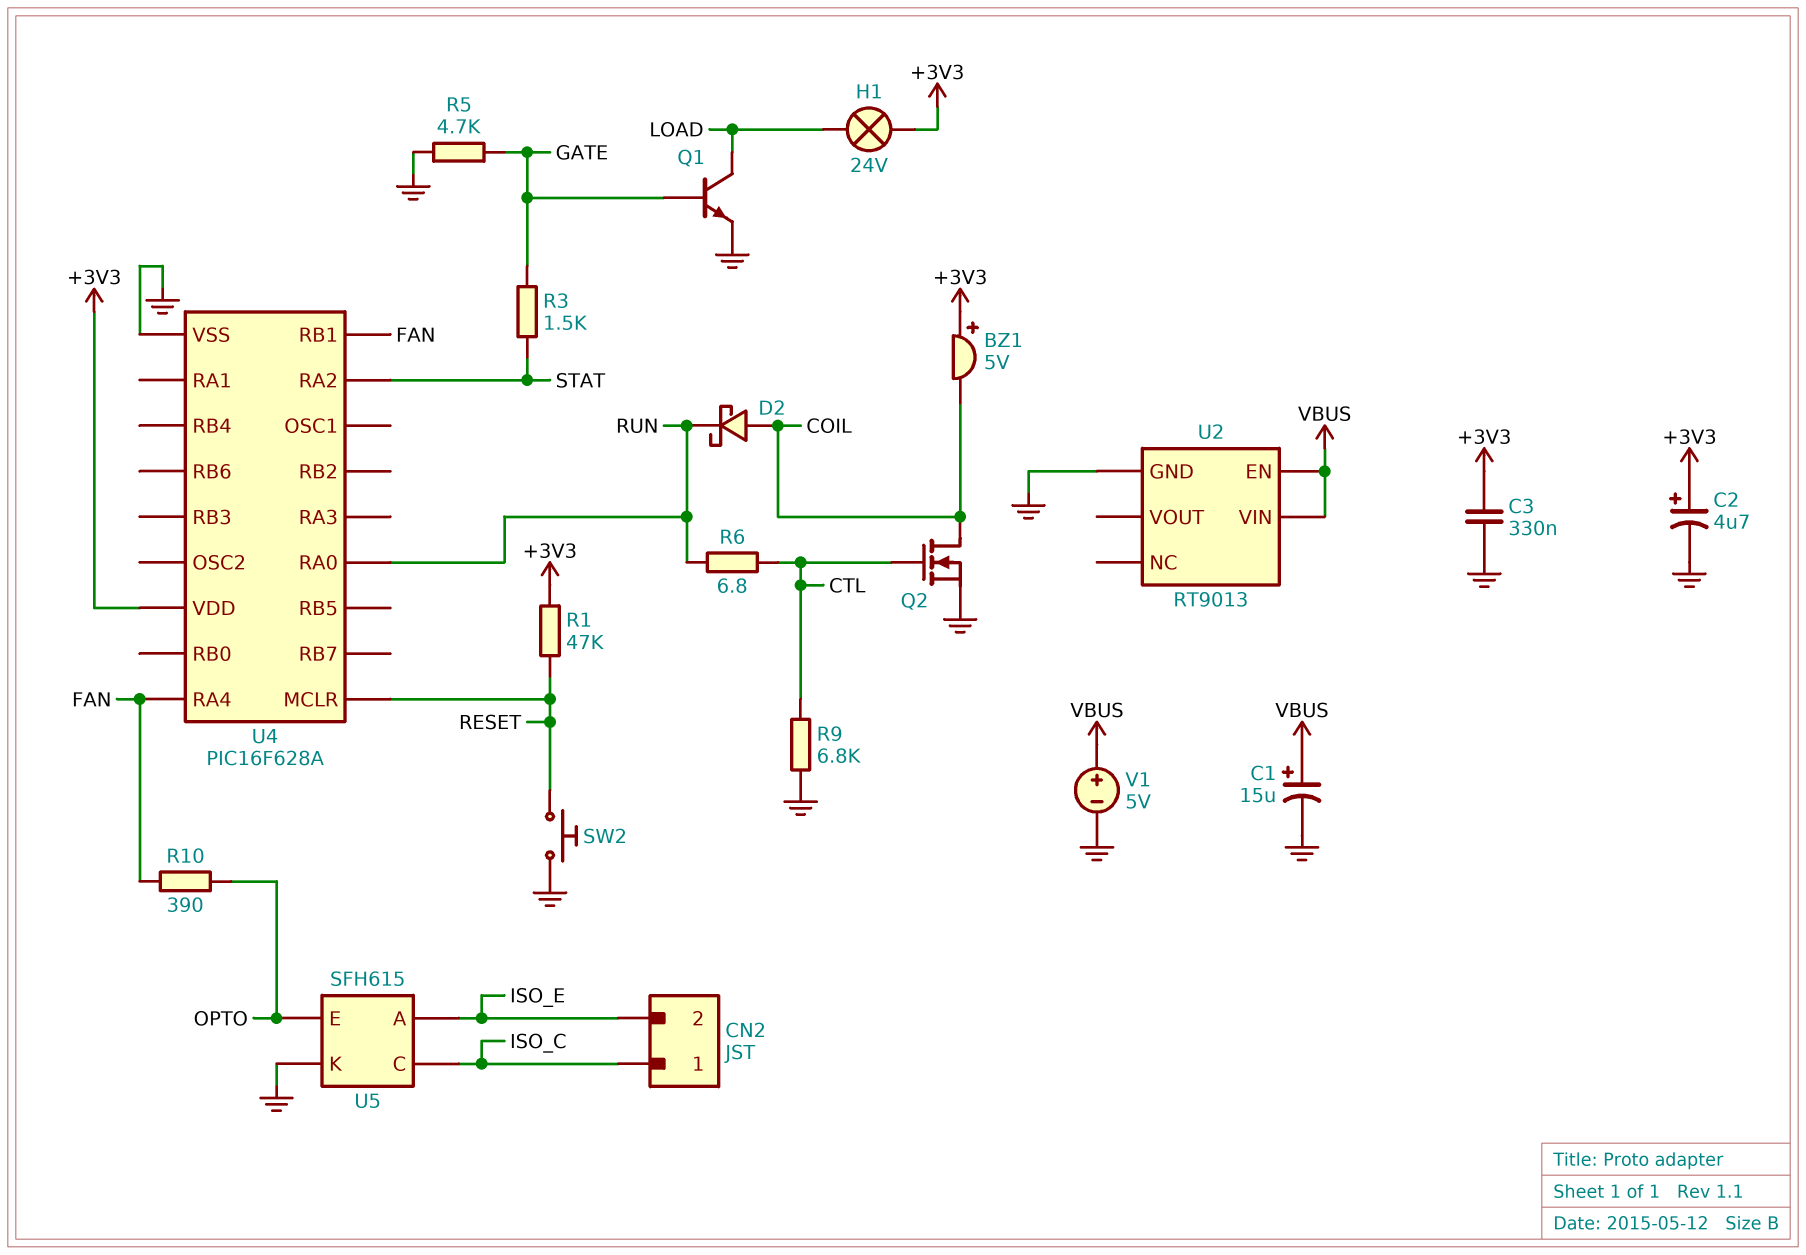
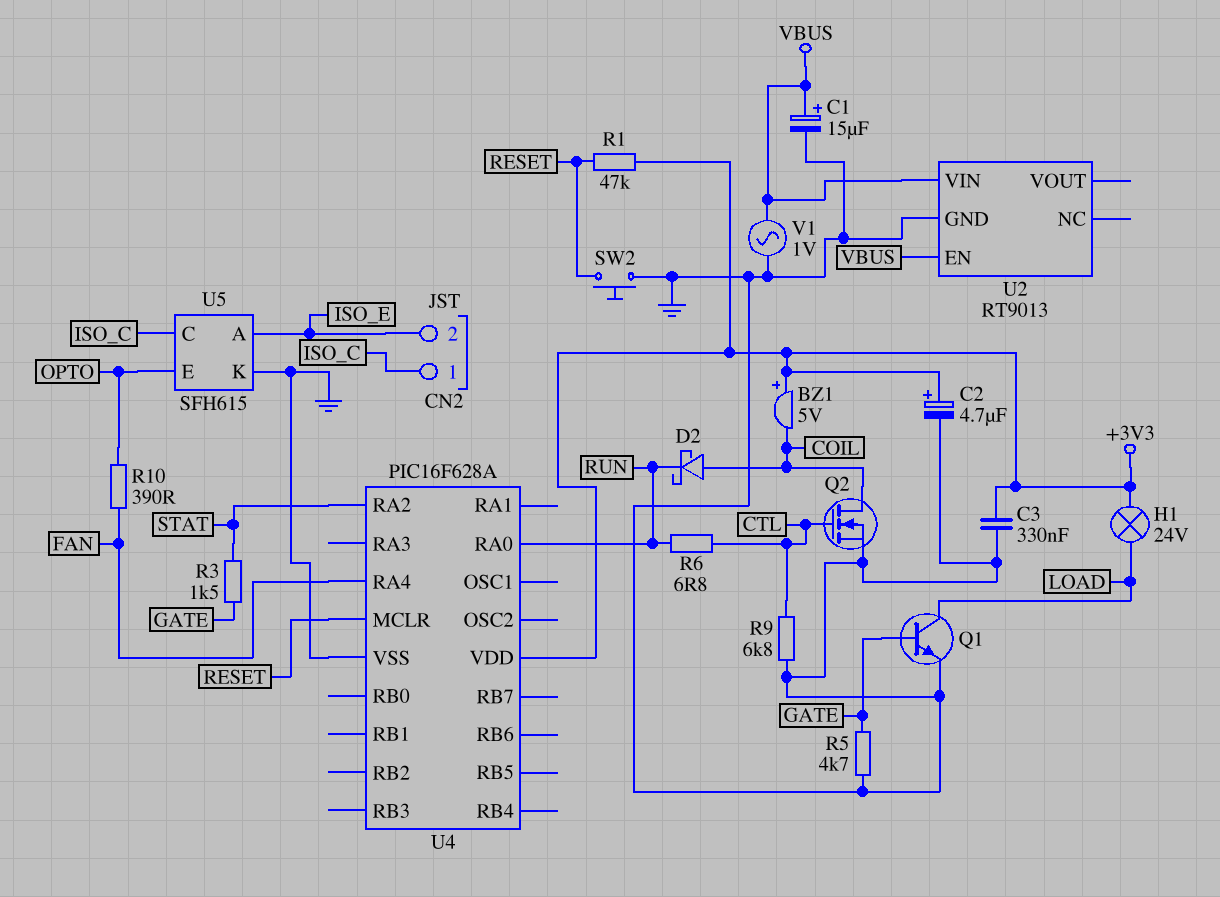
U4 pin RB1: FAN -> none
V1: 5V (plus VBUS, minus GND) -> AC 1V (GND, VBUS)

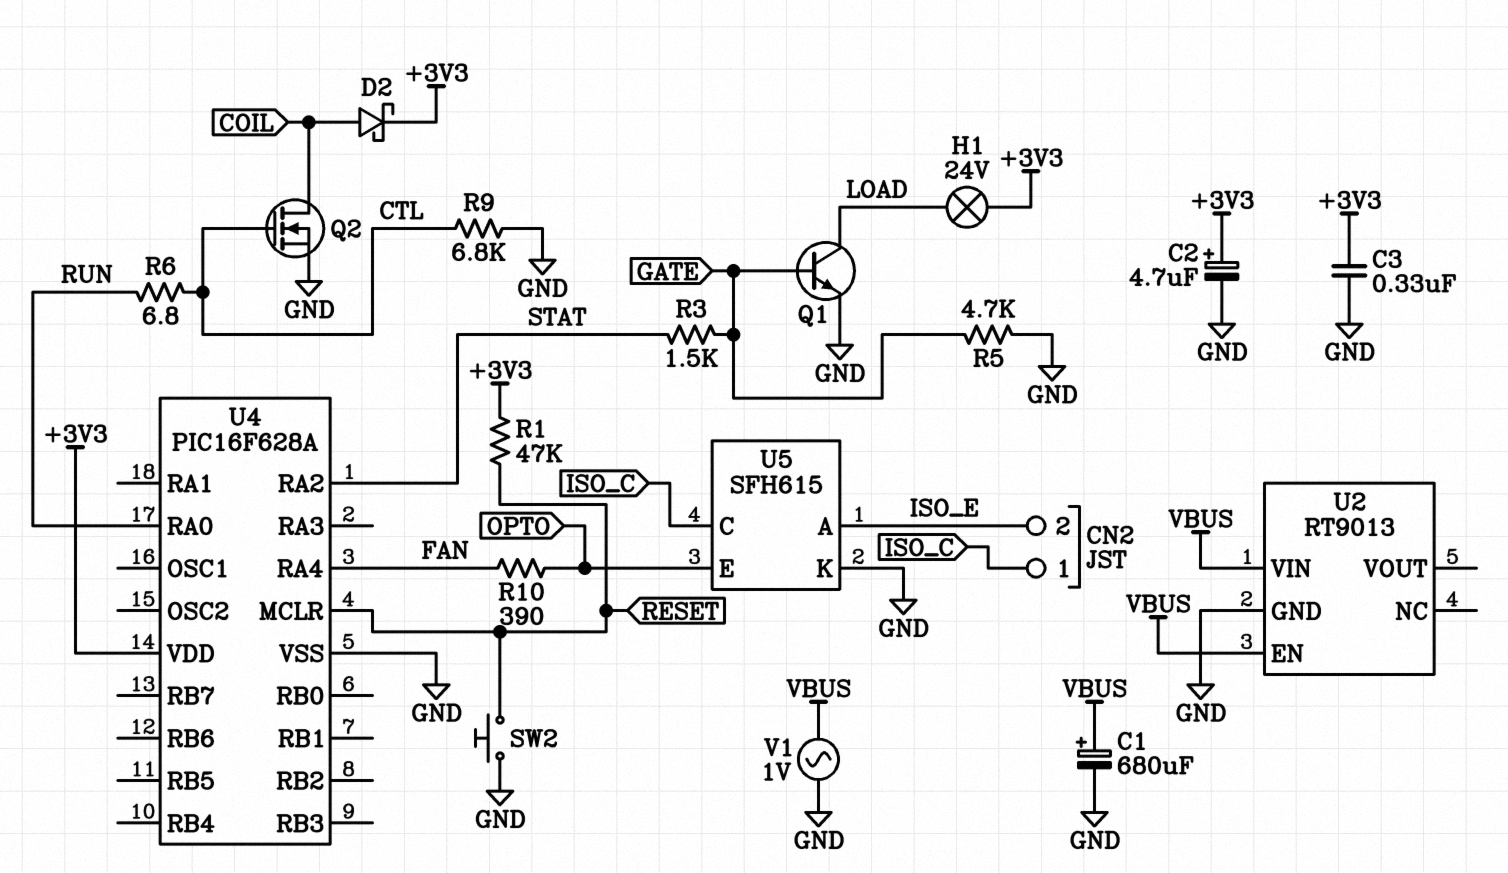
BZ1: buzzer 5V (plus +3V3, minus COIL) -> none
C1: 15uF (plus VBUS, minus GND) -> 680uF (plus VBUS, minus GND)
D2: schottky (A COIL, K RUN) -> schottky (A COIL, K +3V3)

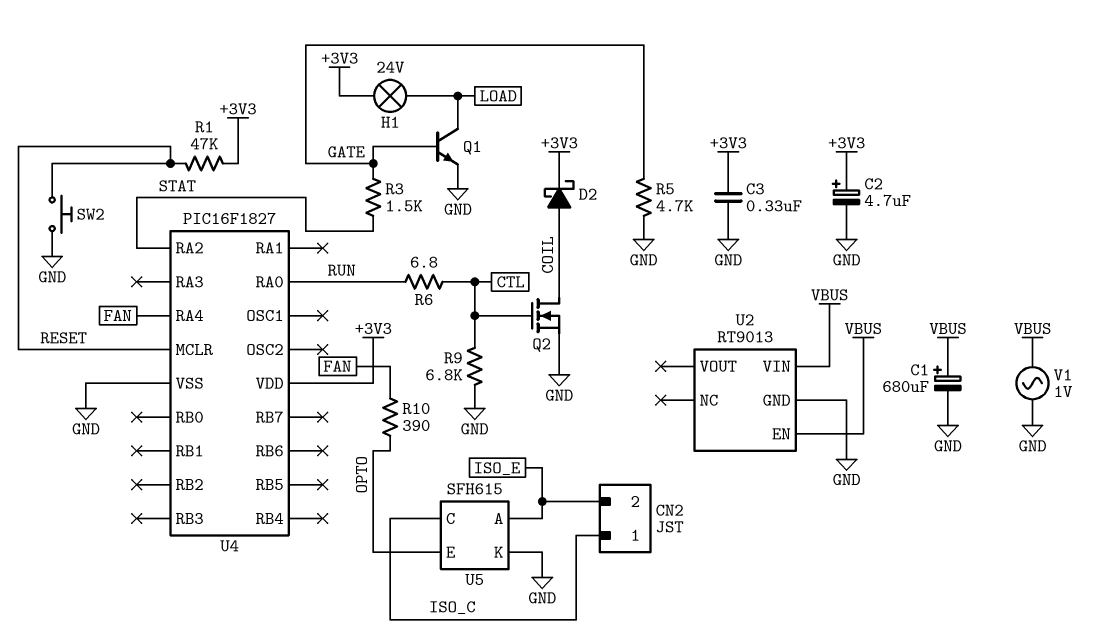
U4: PIC16F628A -> PIC16F1827

